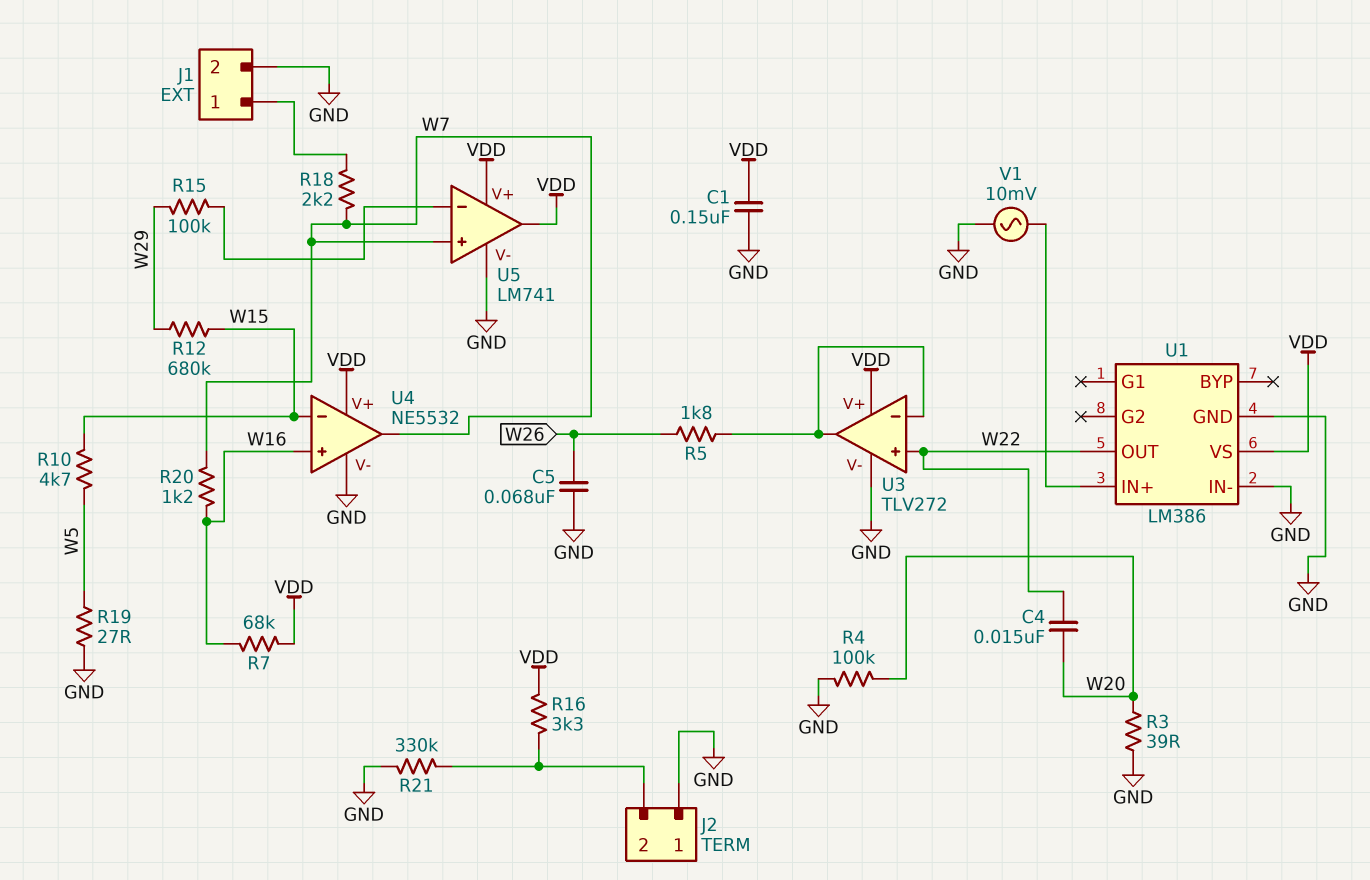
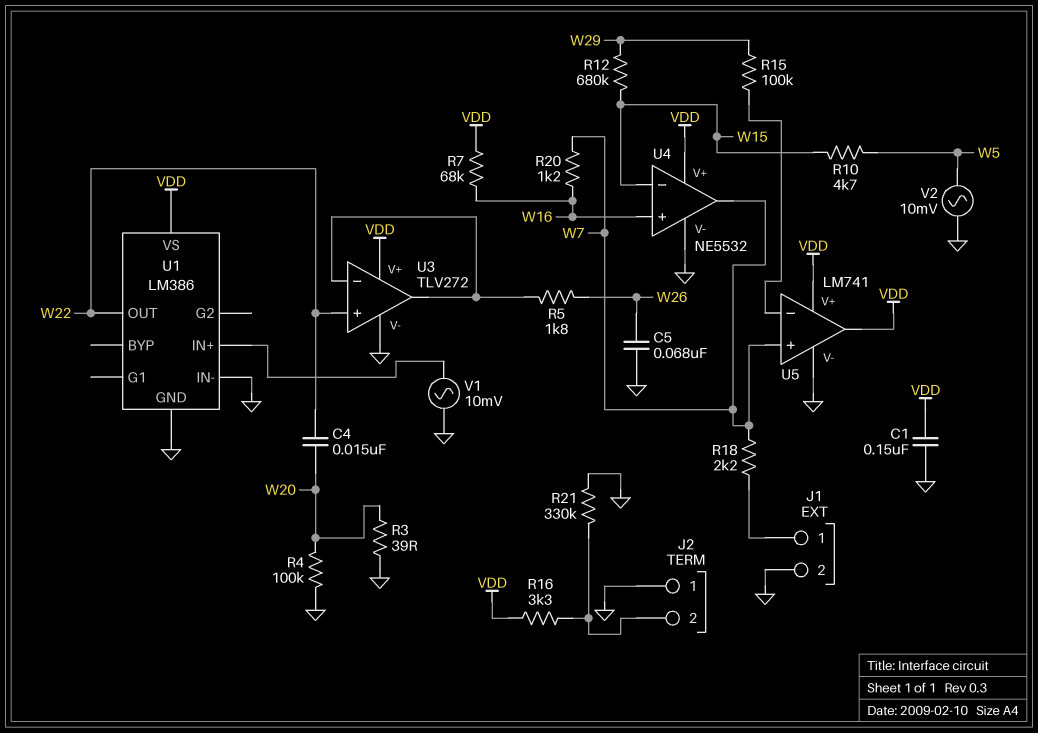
R19: 27 (GND, W5) -> none
V2: none -> AC 10mV (GND, W5)

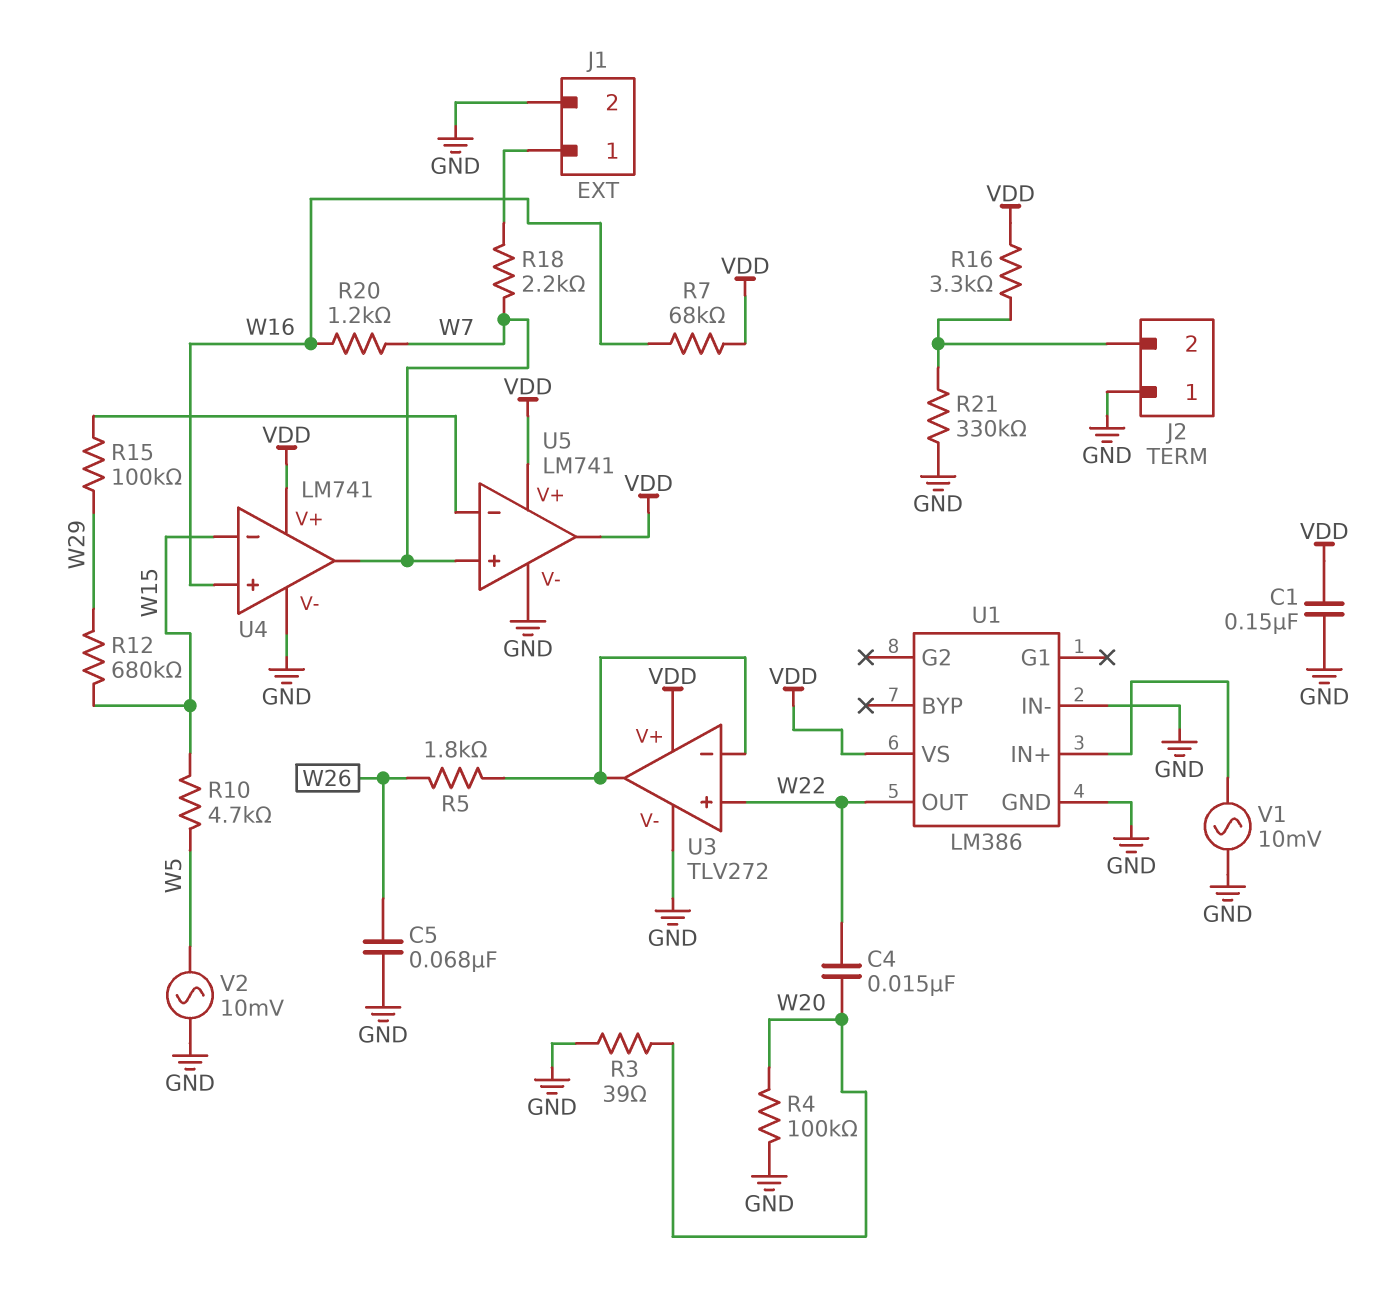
U4: NE5532 -> LM741

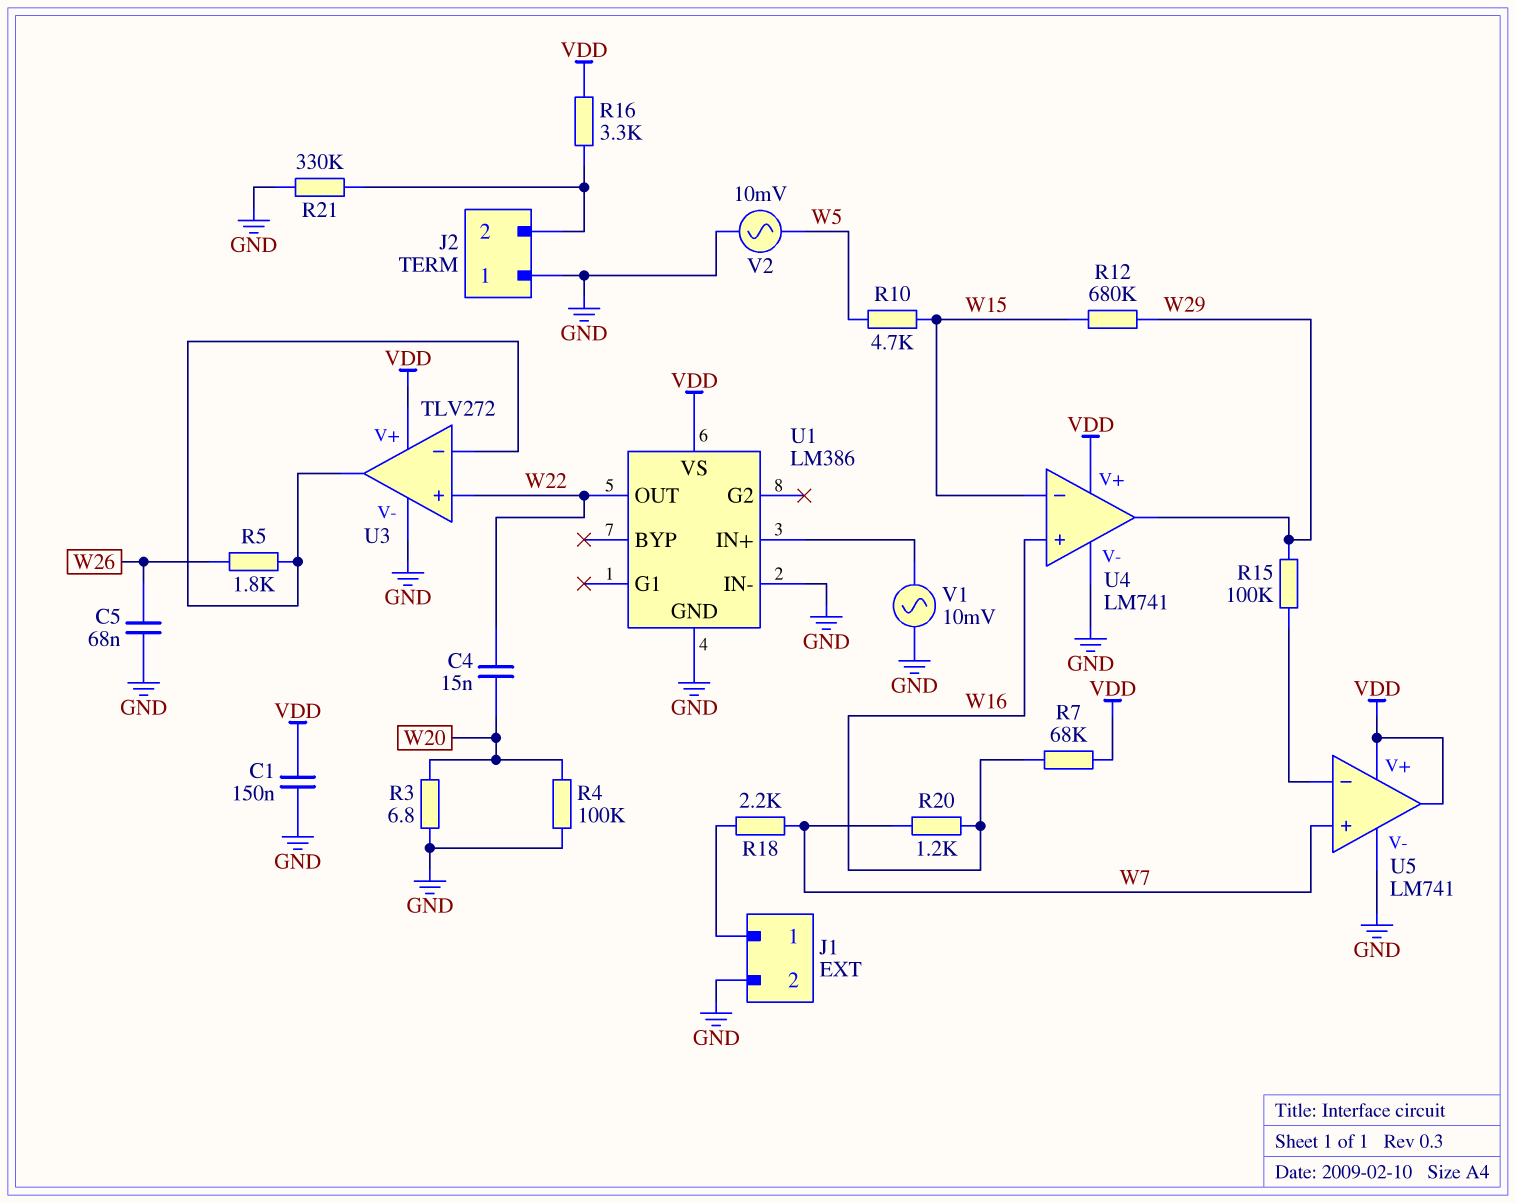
R3: 39 (GND, W20) -> 6.8 (GND, W20)
U4 pin out: W7 -> W29

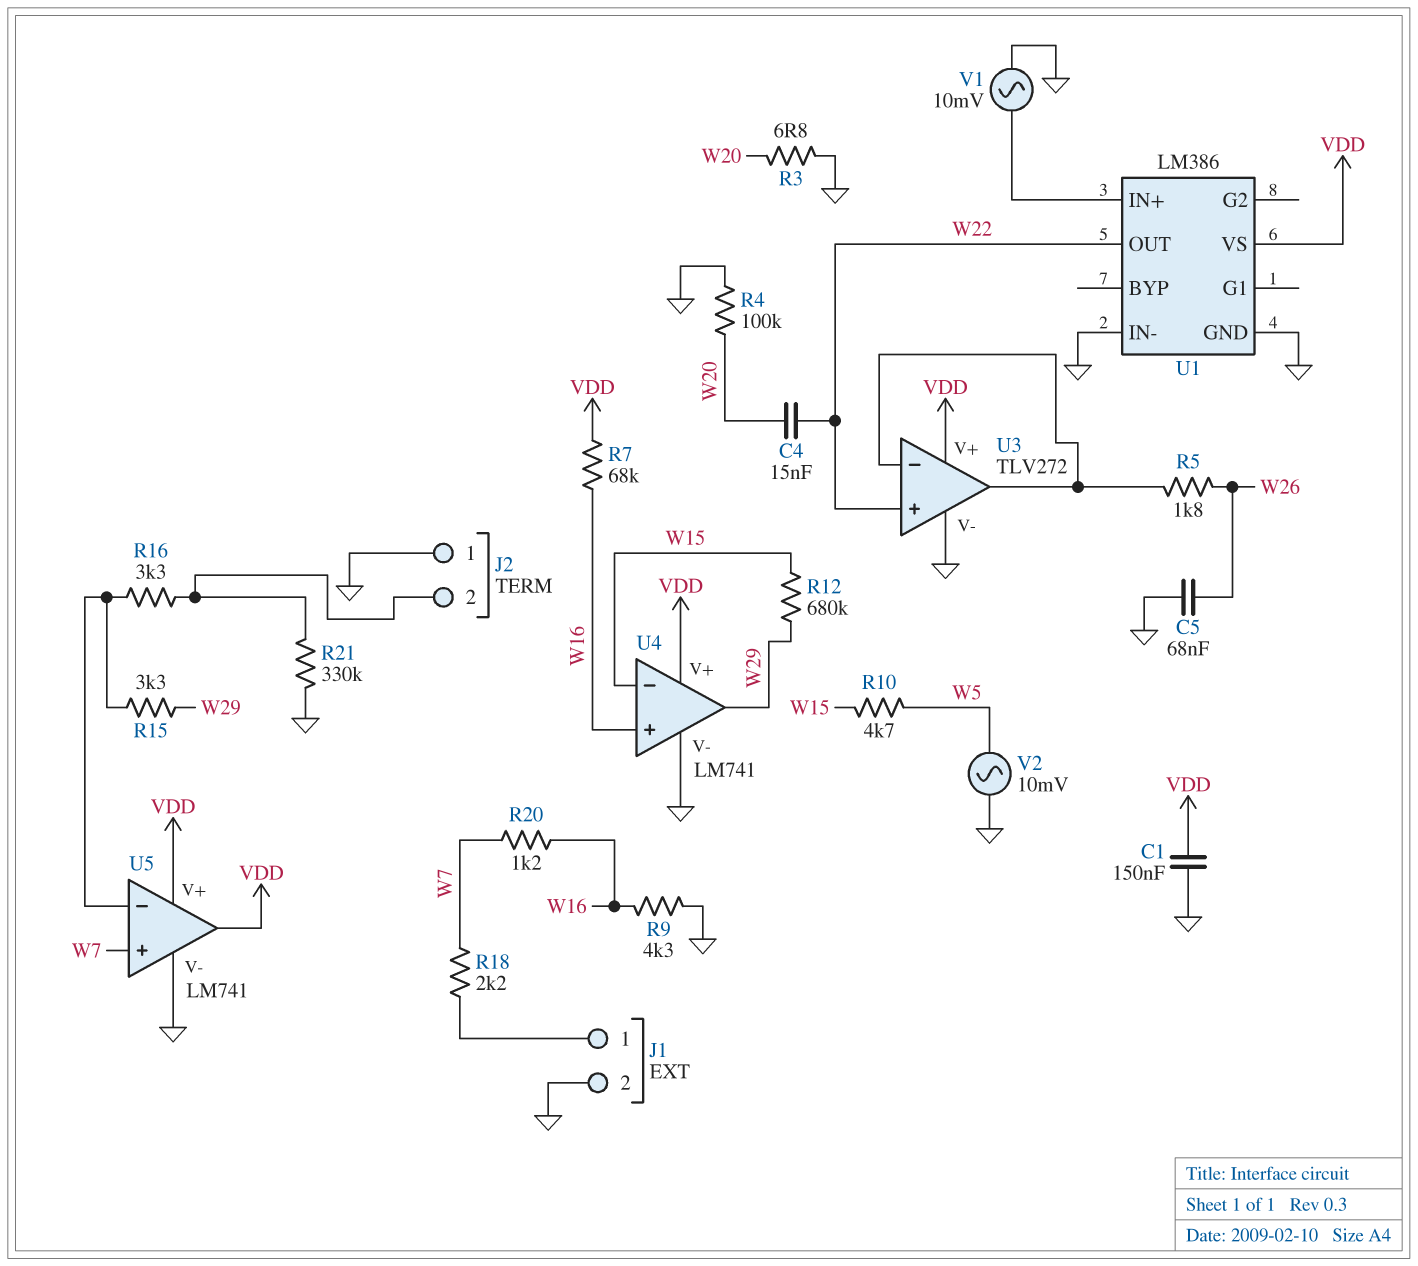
R9: none -> 4.3k (GND, W16)
R15: 100k (U5/in-, W29) -> 3.3k (U5/in-, W29)
R16: 3.3k (J2/2, VDD) -> 3.3k (J2/2, U5/in-)

